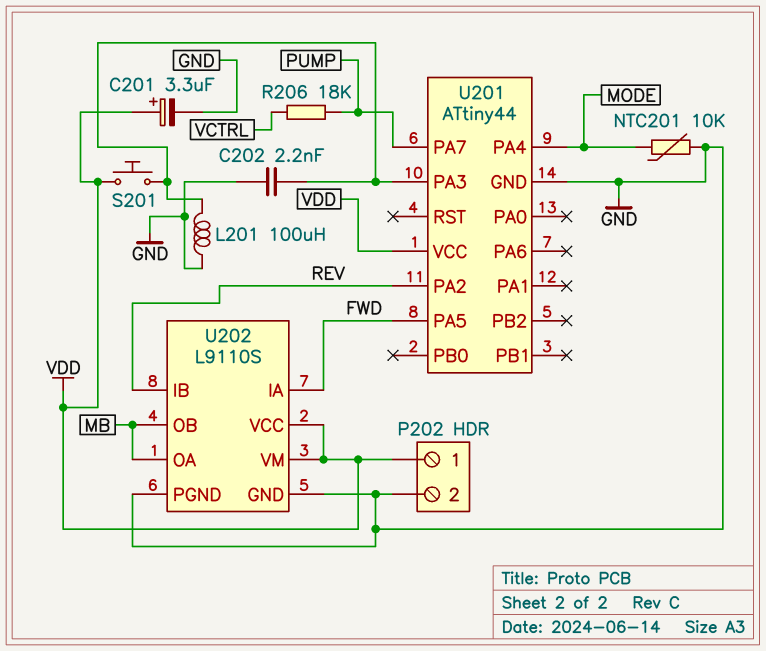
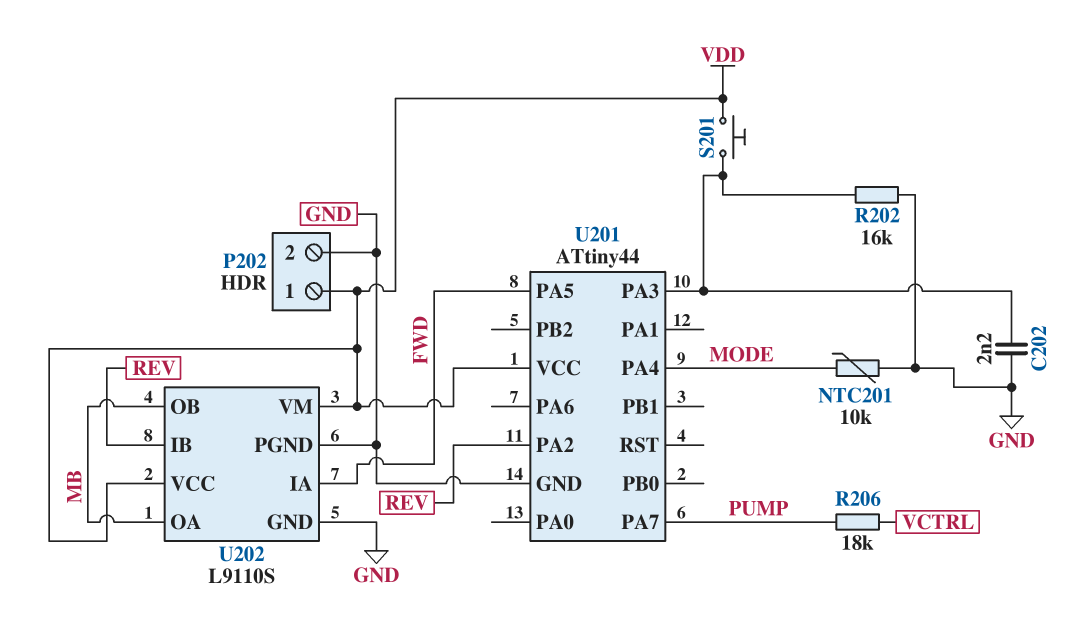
C201: 3.3uF (plus VDD, minus GND) -> none
L201: 100uH (GND, U201/PA3) -> none
R202: none -> 16k (GND, U201/PA3)

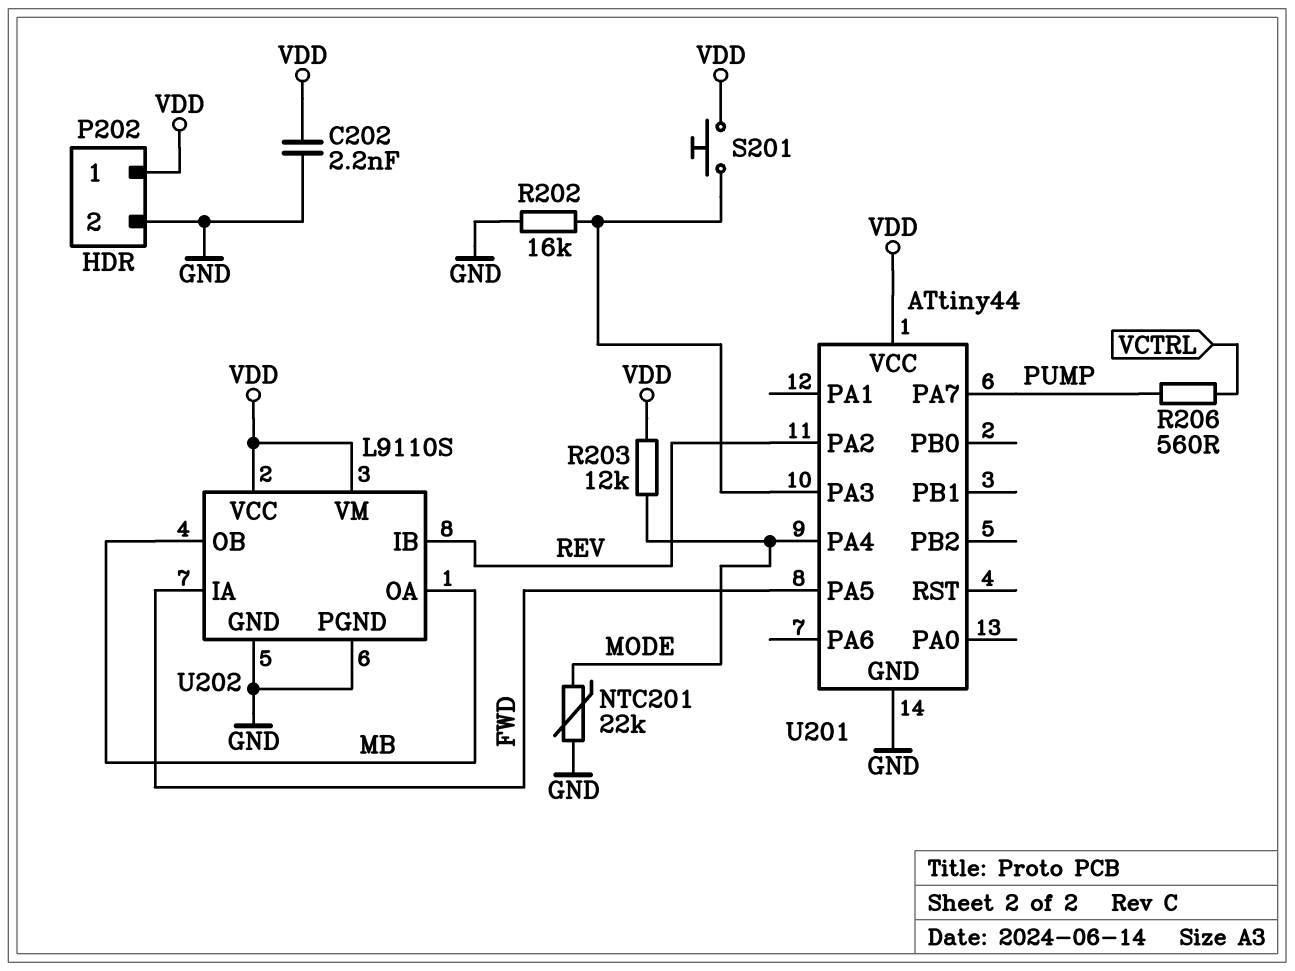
C202: 2.2nF (GND, U201/PA3) -> 2.2nF (GND, VDD)
NTC201: 10k (GND, MODE) -> 22k (GND, MODE)
R203: none -> 12k (MODE, VDD)
R206: 18k (PUMP, VCTRL) -> 560 (PUMP, VCTRL)

